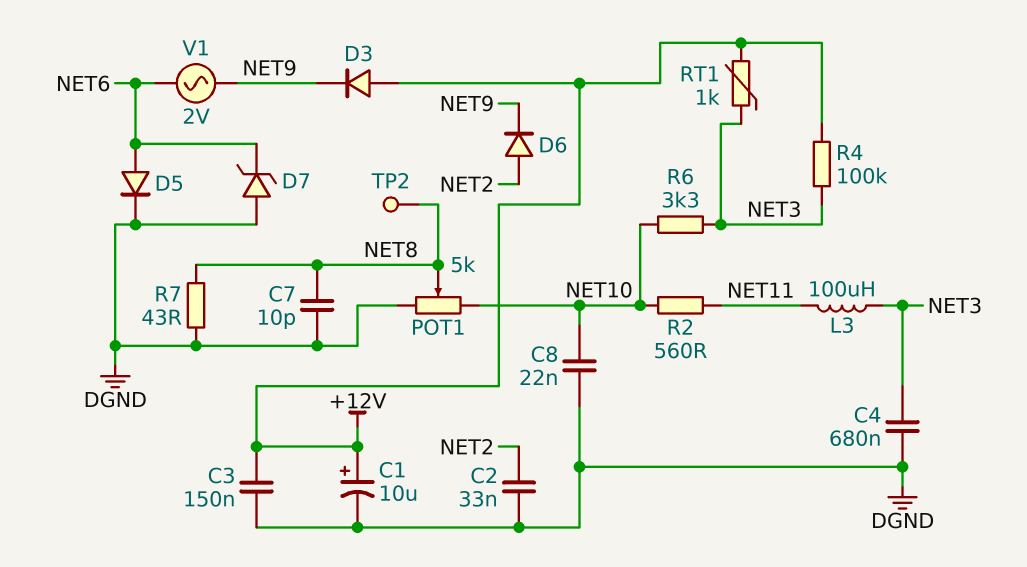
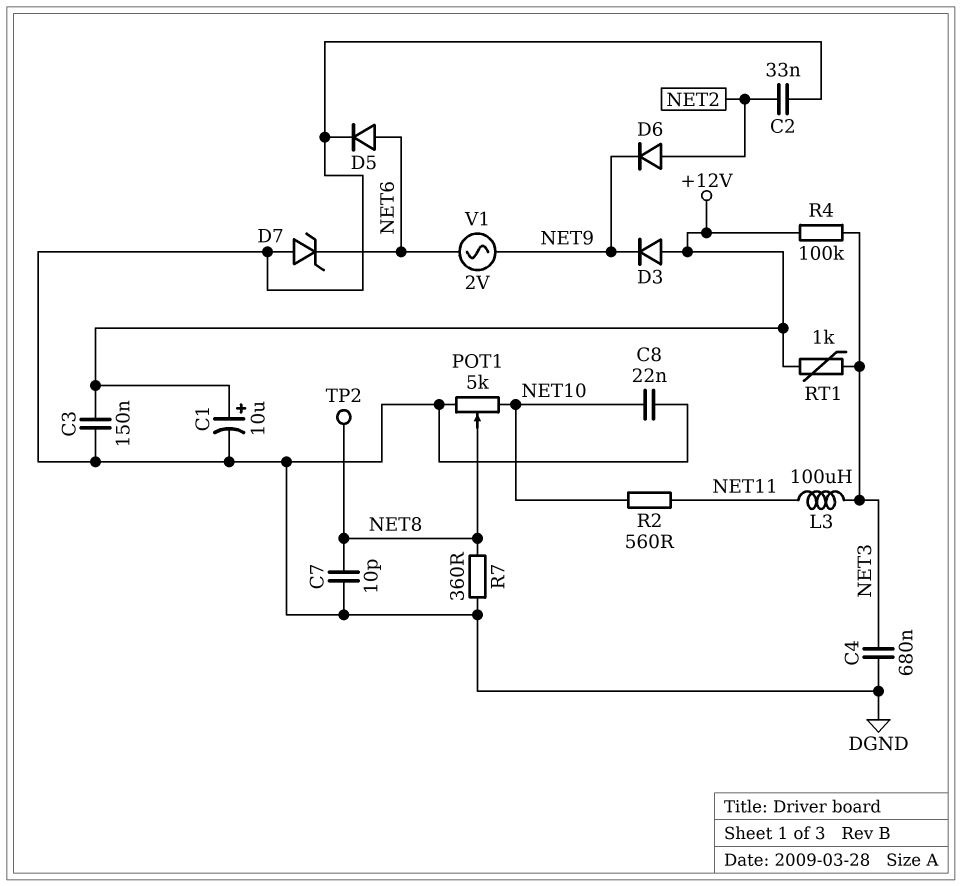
R6: 3.3k (NET3, NET10) -> none
R7: 43 (DGND, NET8) -> 360 (DGND, NET8)

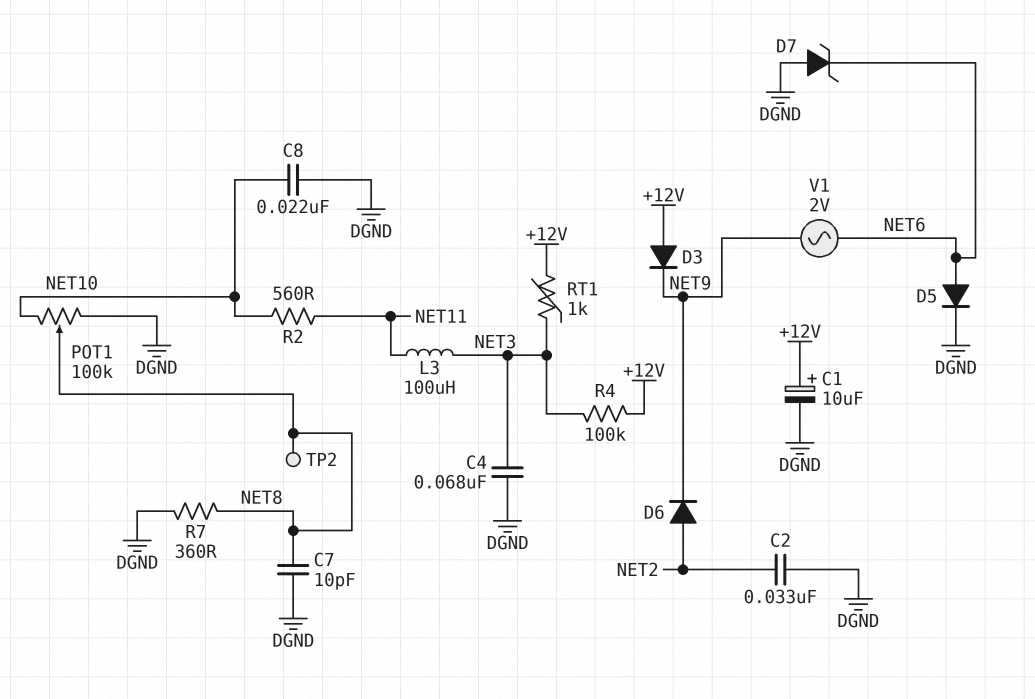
C3: 150nF (+12V, DGND) -> none
C4: 680nF (DGND, NET3) -> 68nF (DGND, NET3)
POT1: 5k (DGND, NET10, wiper NET8) -> 100k (DGND, NET10, wiper NET8)

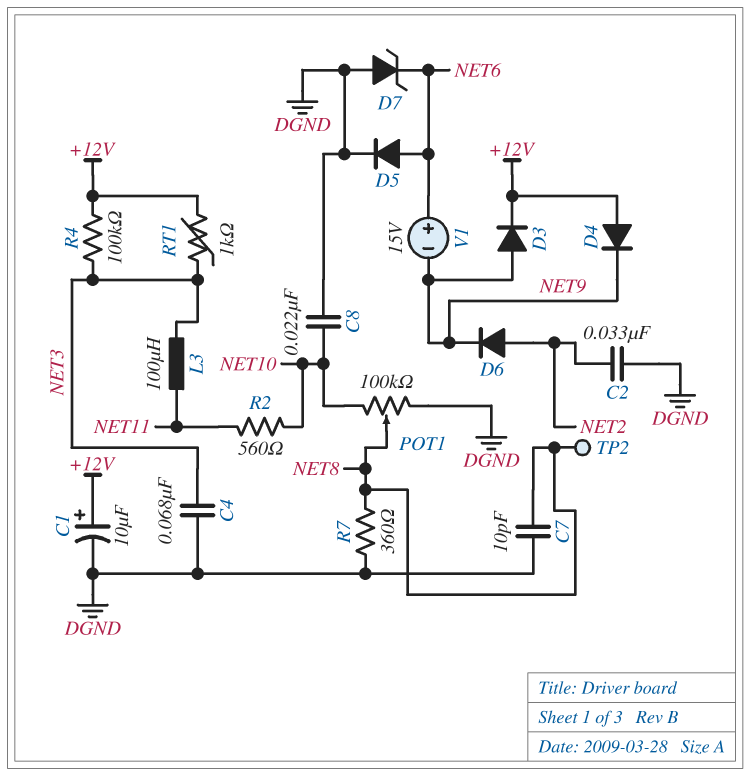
D3: diode (A +12V, K NET9) -> diode (A NET9, K +12V)
D4: none -> diode (A +12V, K NET9)
V1: AC 2V (NET6, NET9) -> 15V (plus NET6, minus NET9)

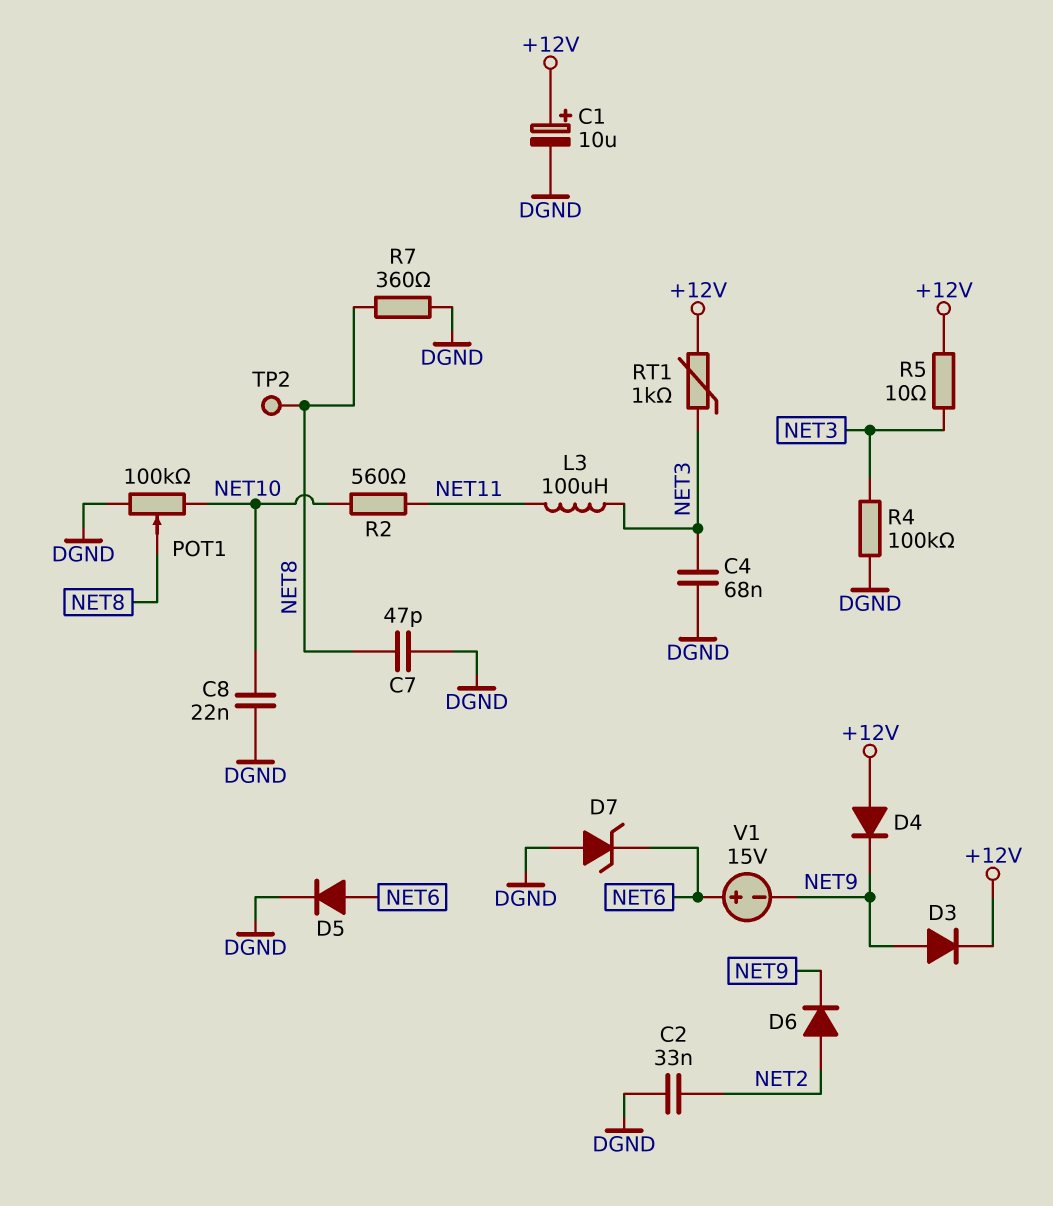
C7: 10pF (DGND, NET8) -> 47pF (DGND, NET8)
R4: 100k (+12V, NET3) -> 100k (DGND, NET3)
R5: none -> 10 (+12V, NET3)

